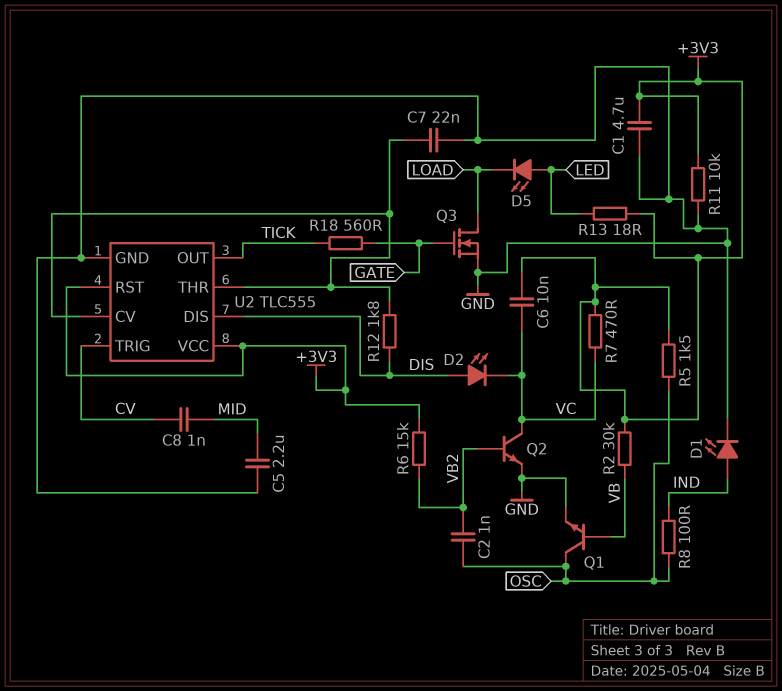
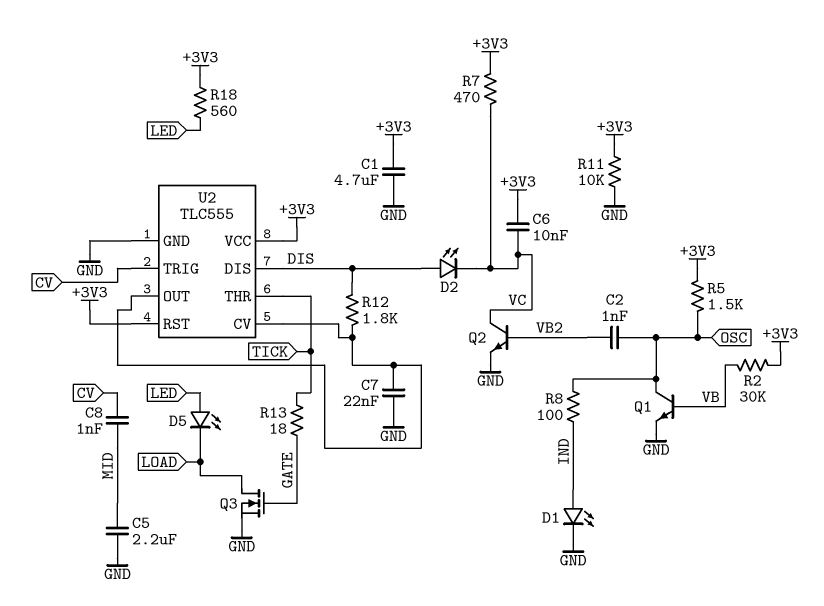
R6: 15k (+3V3, VB2) -> none
R13: 18 (+3V3, LED) -> 18 (GATE, TICK)
R18: 560 (GATE, TICK) -> 560 (+3V3, LED)
U2 pin OUT: TICK -> U2/CV
U2 pin THR: U2/CV -> TICK

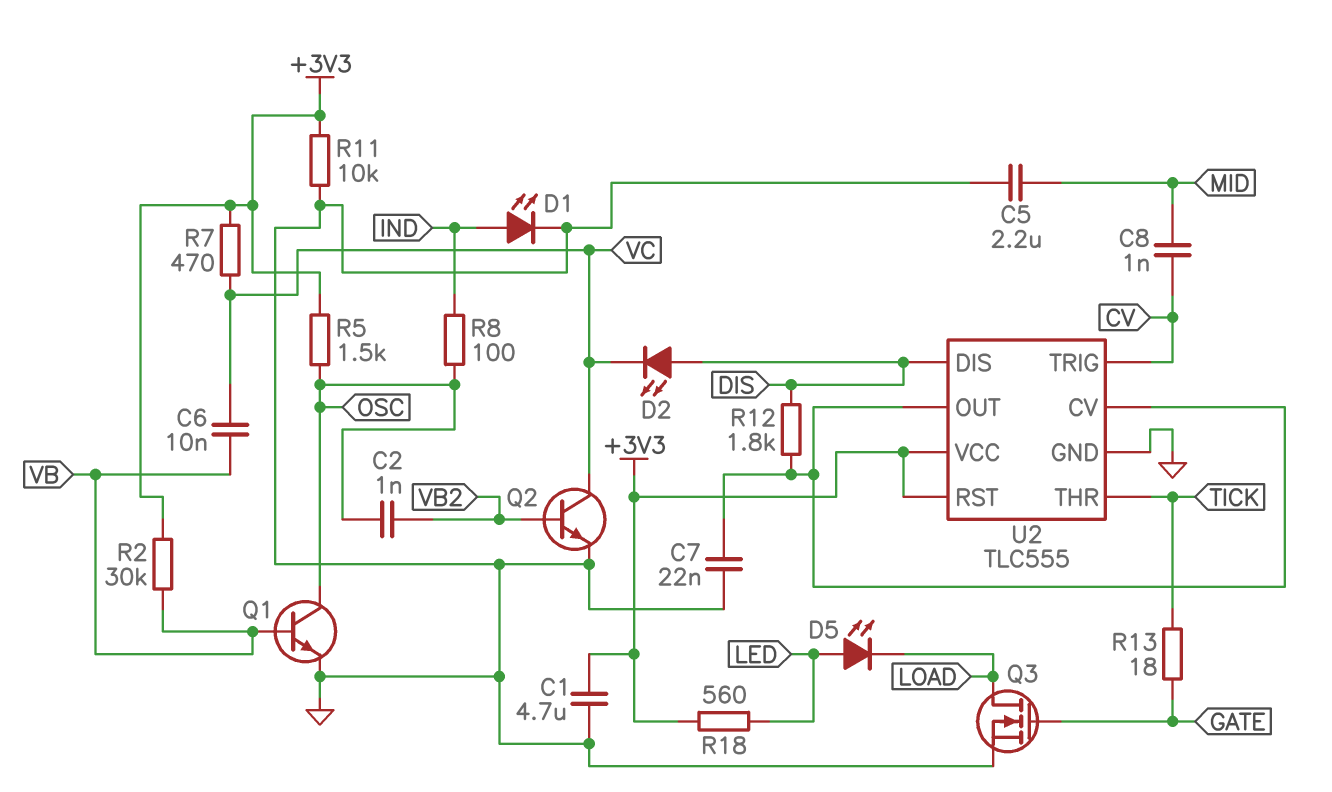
C6: 10nF (+3V3, VC) -> 10nF (VB, VC)

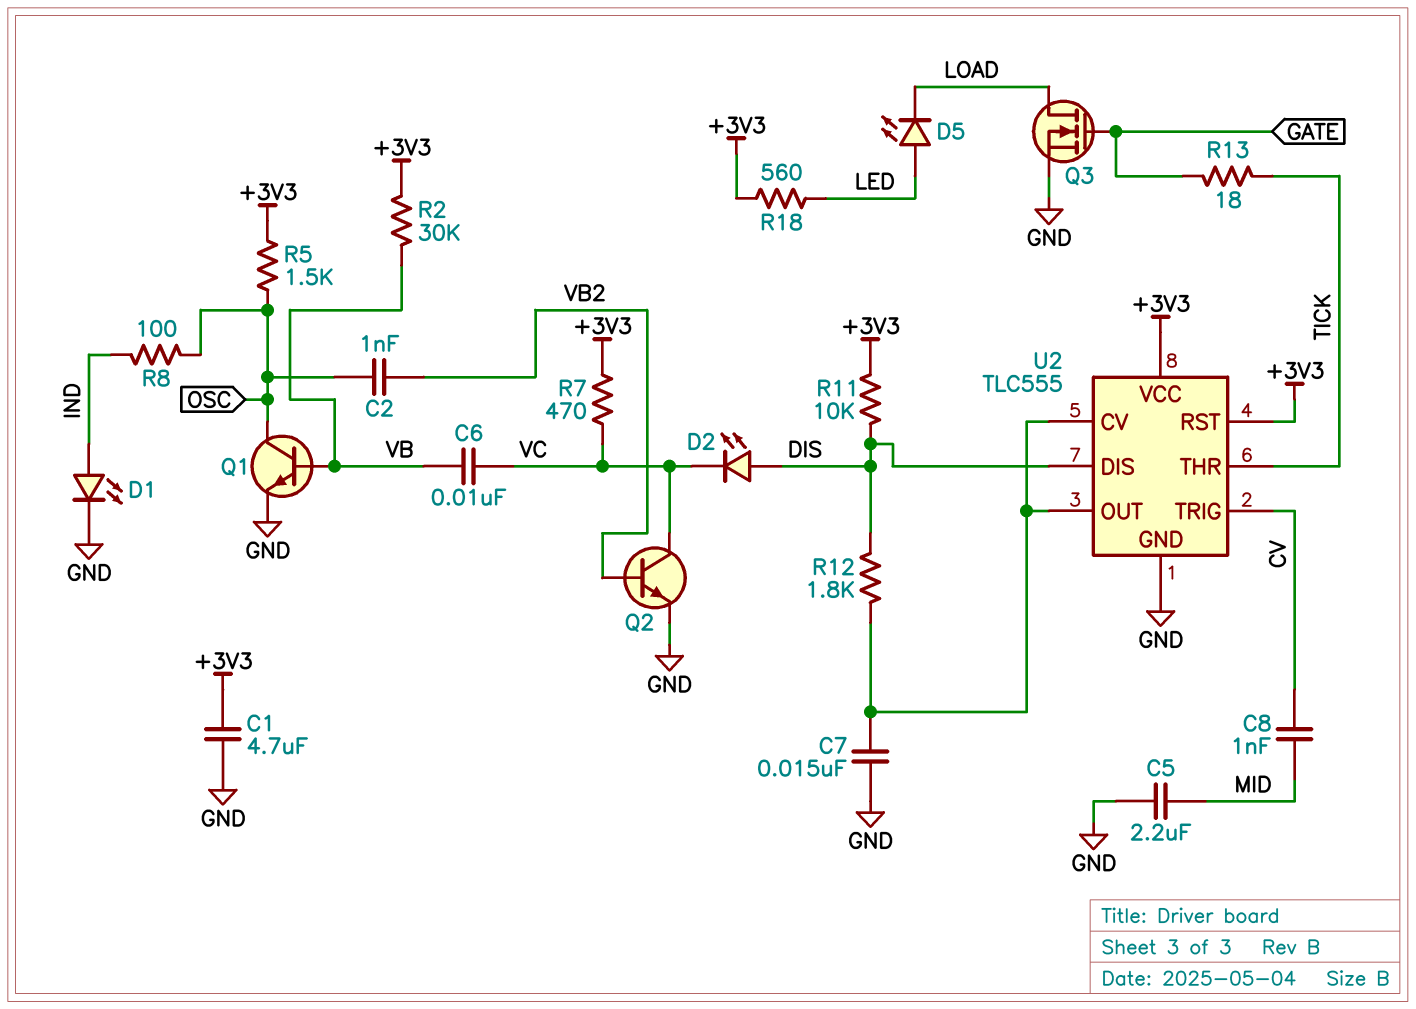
C7: 22nF (GND, U2/CV) -> 15nF (GND, U2/CV)
R11: 10k (+3V3, GND) -> 10k (+3V3, DIS)

